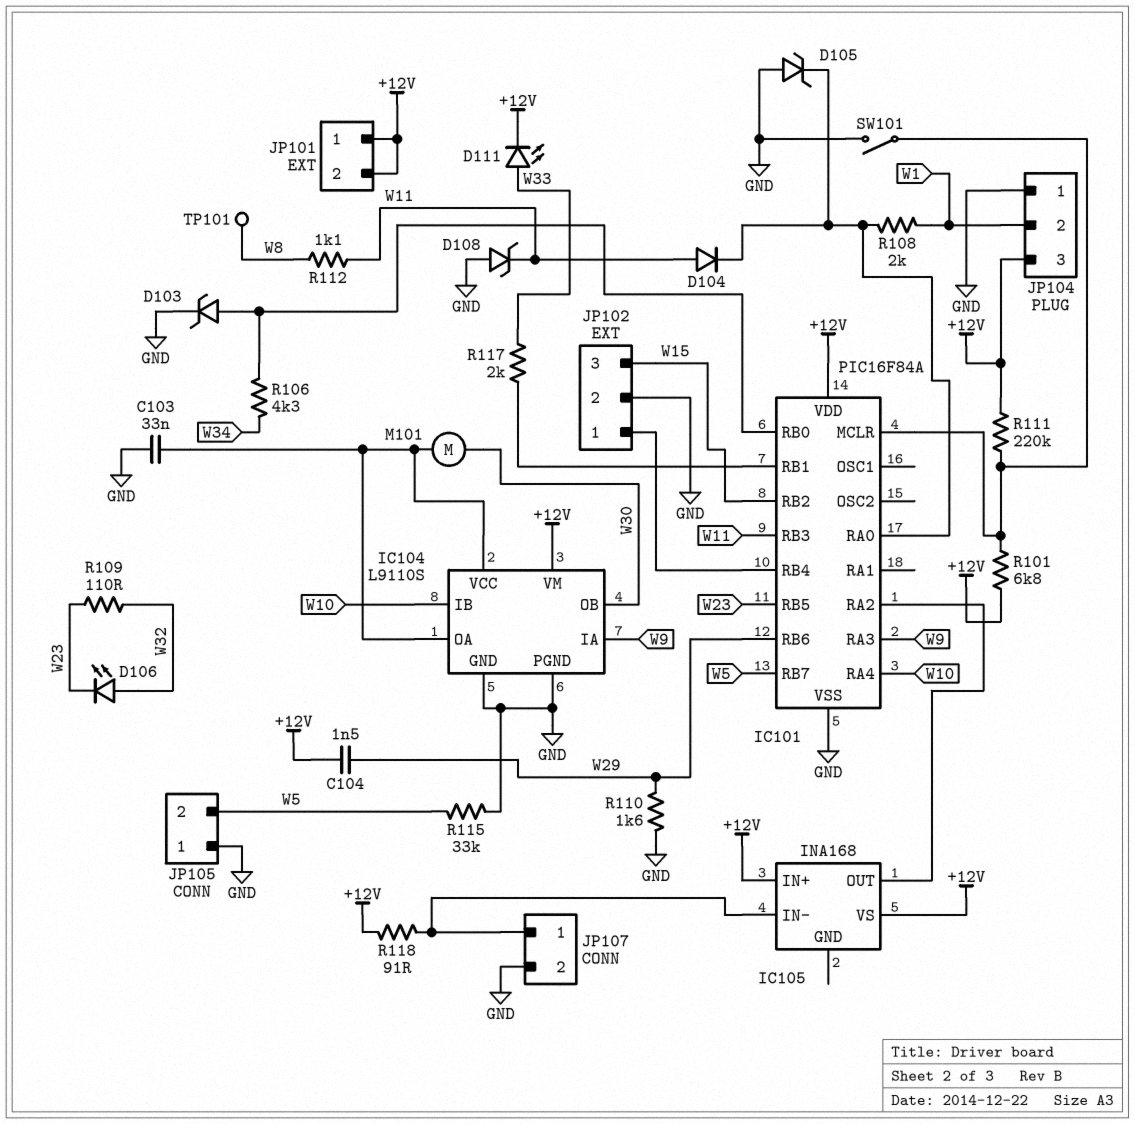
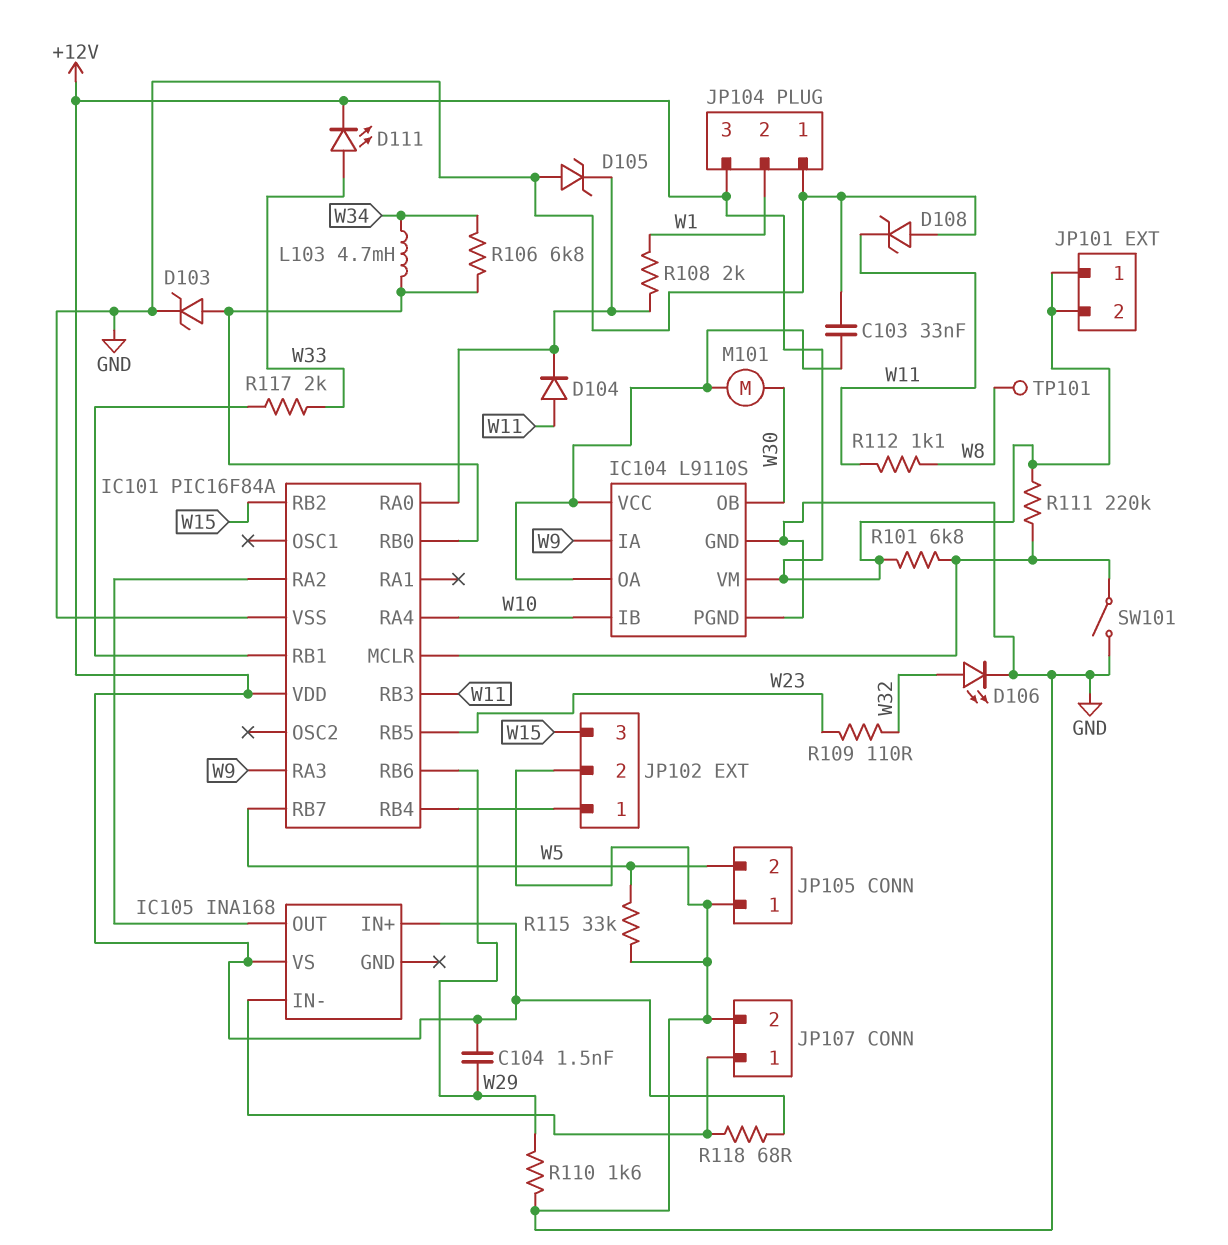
D106: LED (A W32, K W23) -> LED (A W32, K GND)
L103: none -> 4.7mH (IC101/RB0, W34)
R106: 4.3k (IC101/RB0, W34) -> 6.8k (IC101/RB0, W34)
R118: 91 (+12V, IC105/IN-) -> 68 (+12V, IC105/IN-)

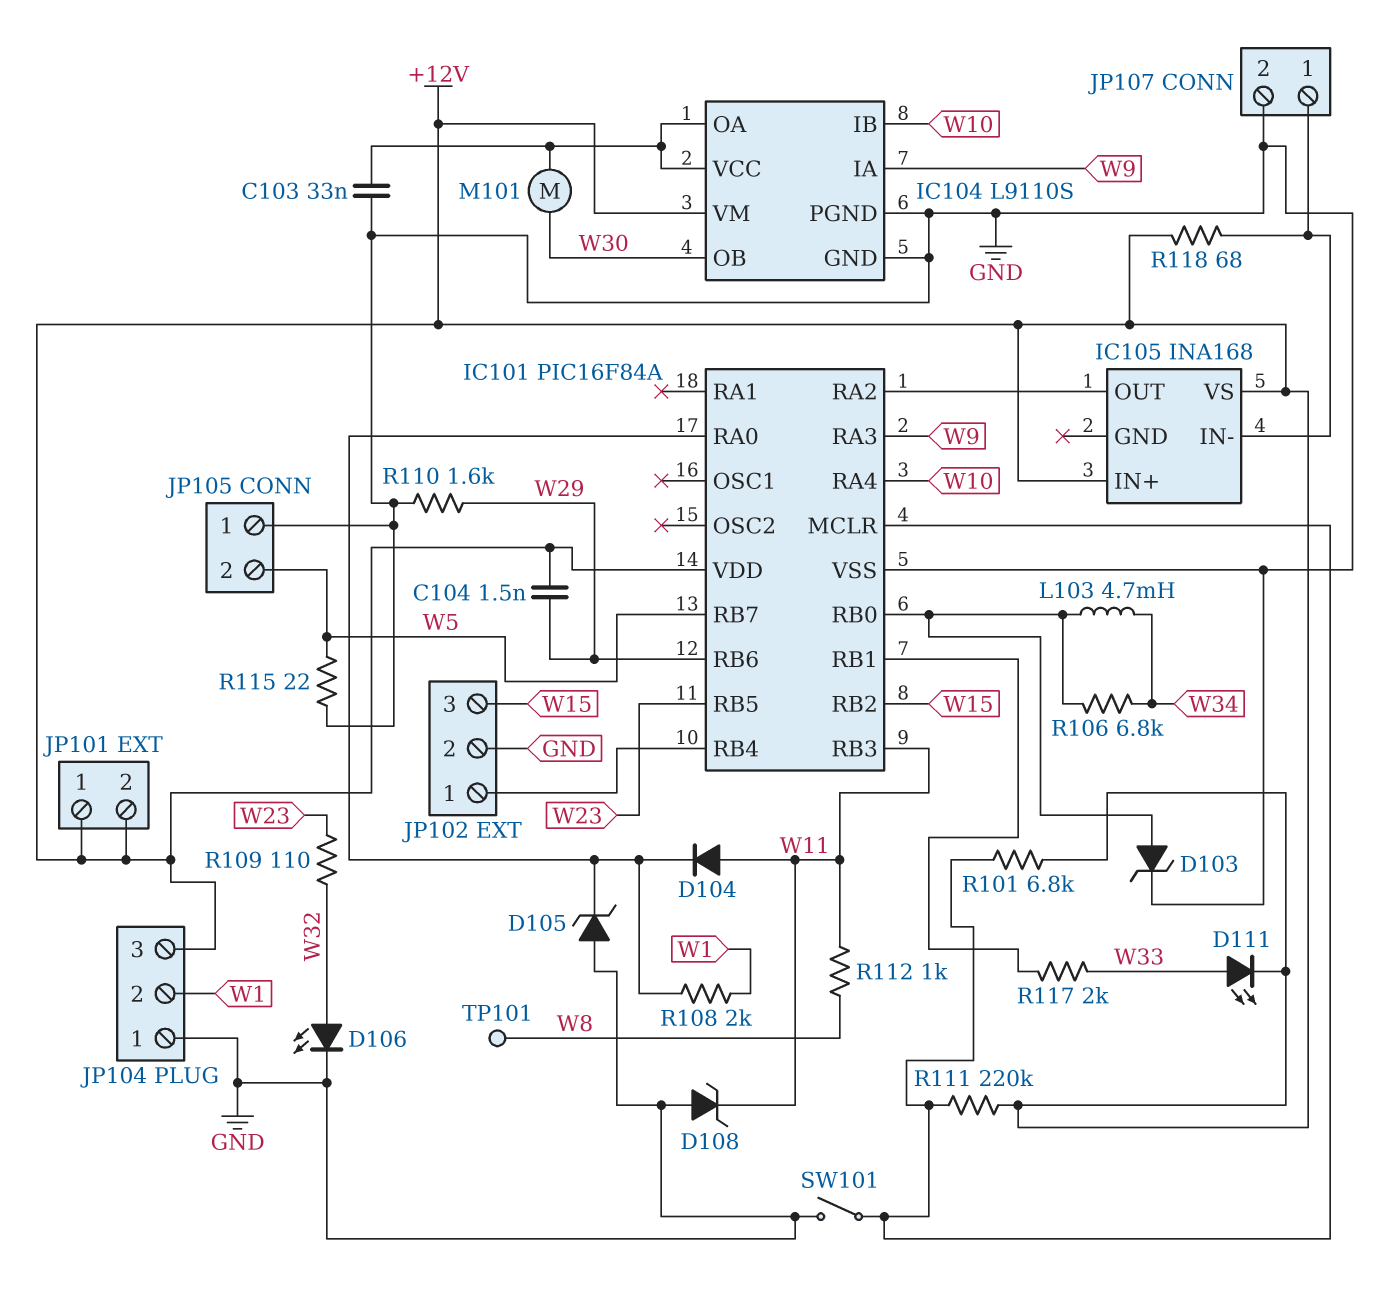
R112: 1.1k (W8, W11) -> 1k (W8, W11)
R115: 33k (GND, W5) -> 22 (GND, W5)

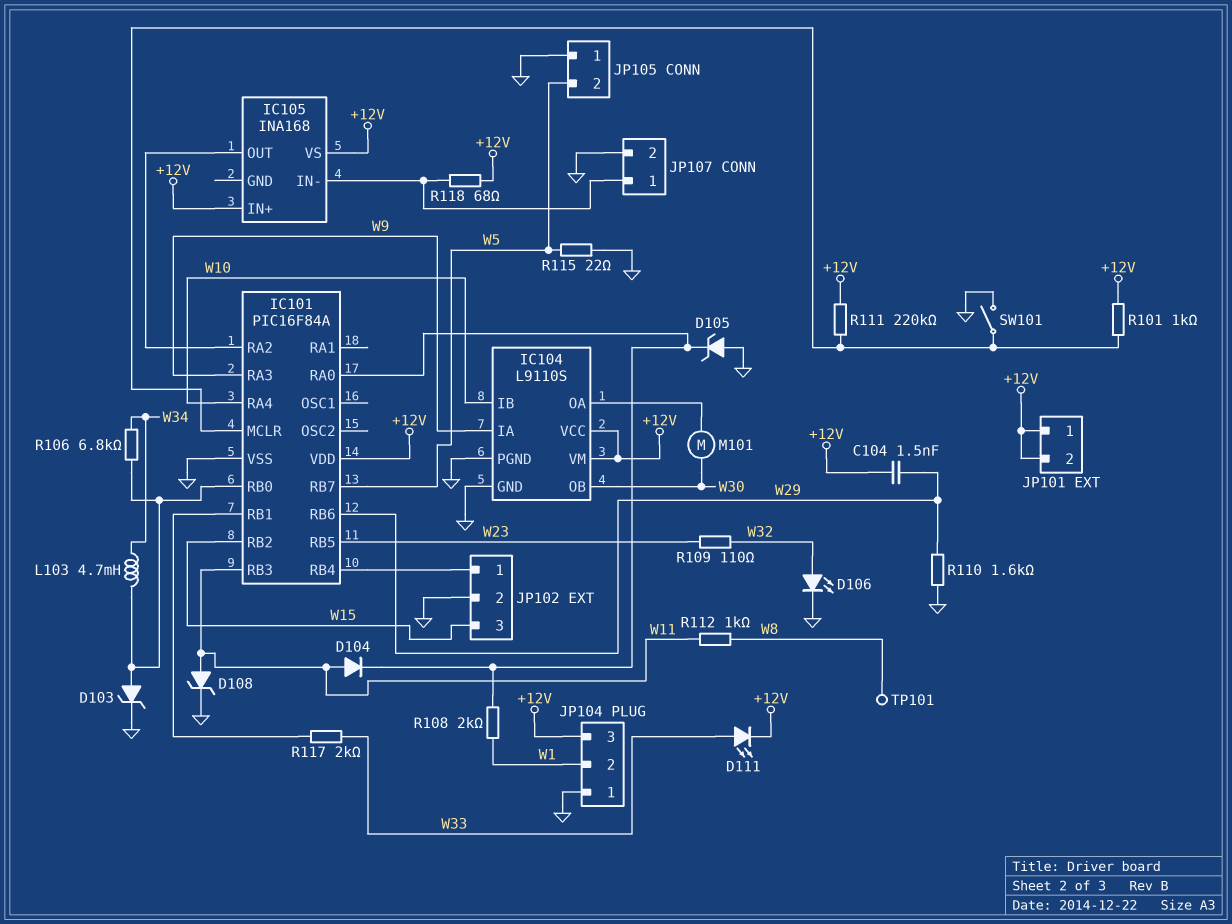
C103: 33nF (GND, IC104/OA) -> none
D108: zener (A GND, K W11) -> zener (A W11, K GND)
IC104 pin VCC: IC104/OA -> +12V
R101: 6.8k (+12V, IC101/MCLR) -> 1k (+12V, IC101/MCLR)

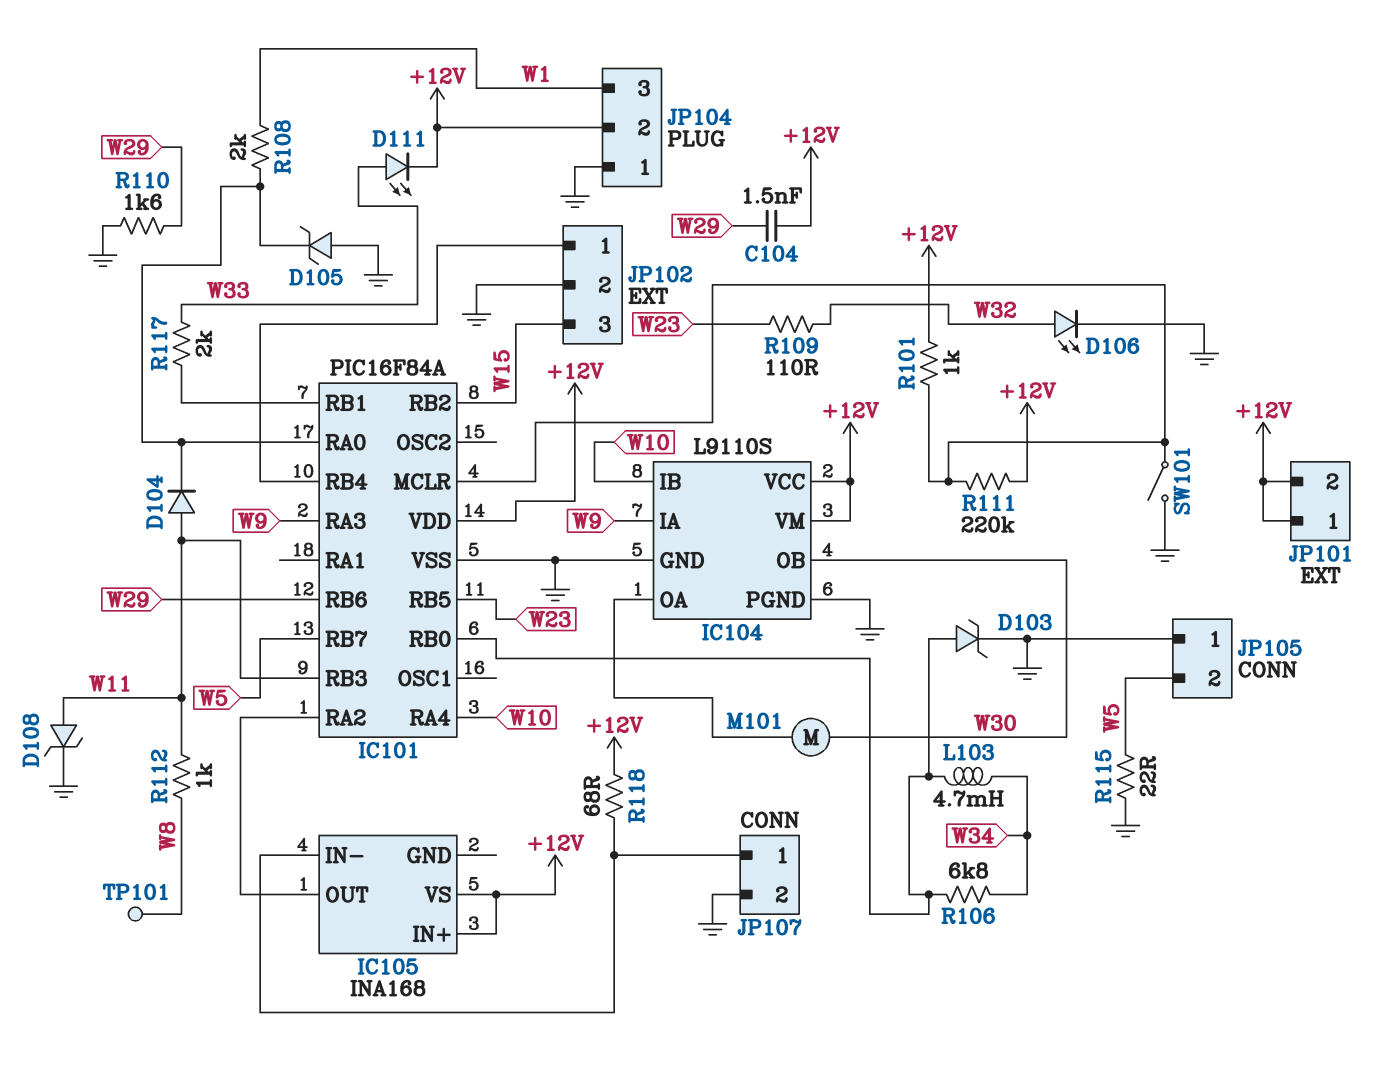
JP104 pin 2: W1 -> +12V
JP104 pin 3: +12V -> W1

